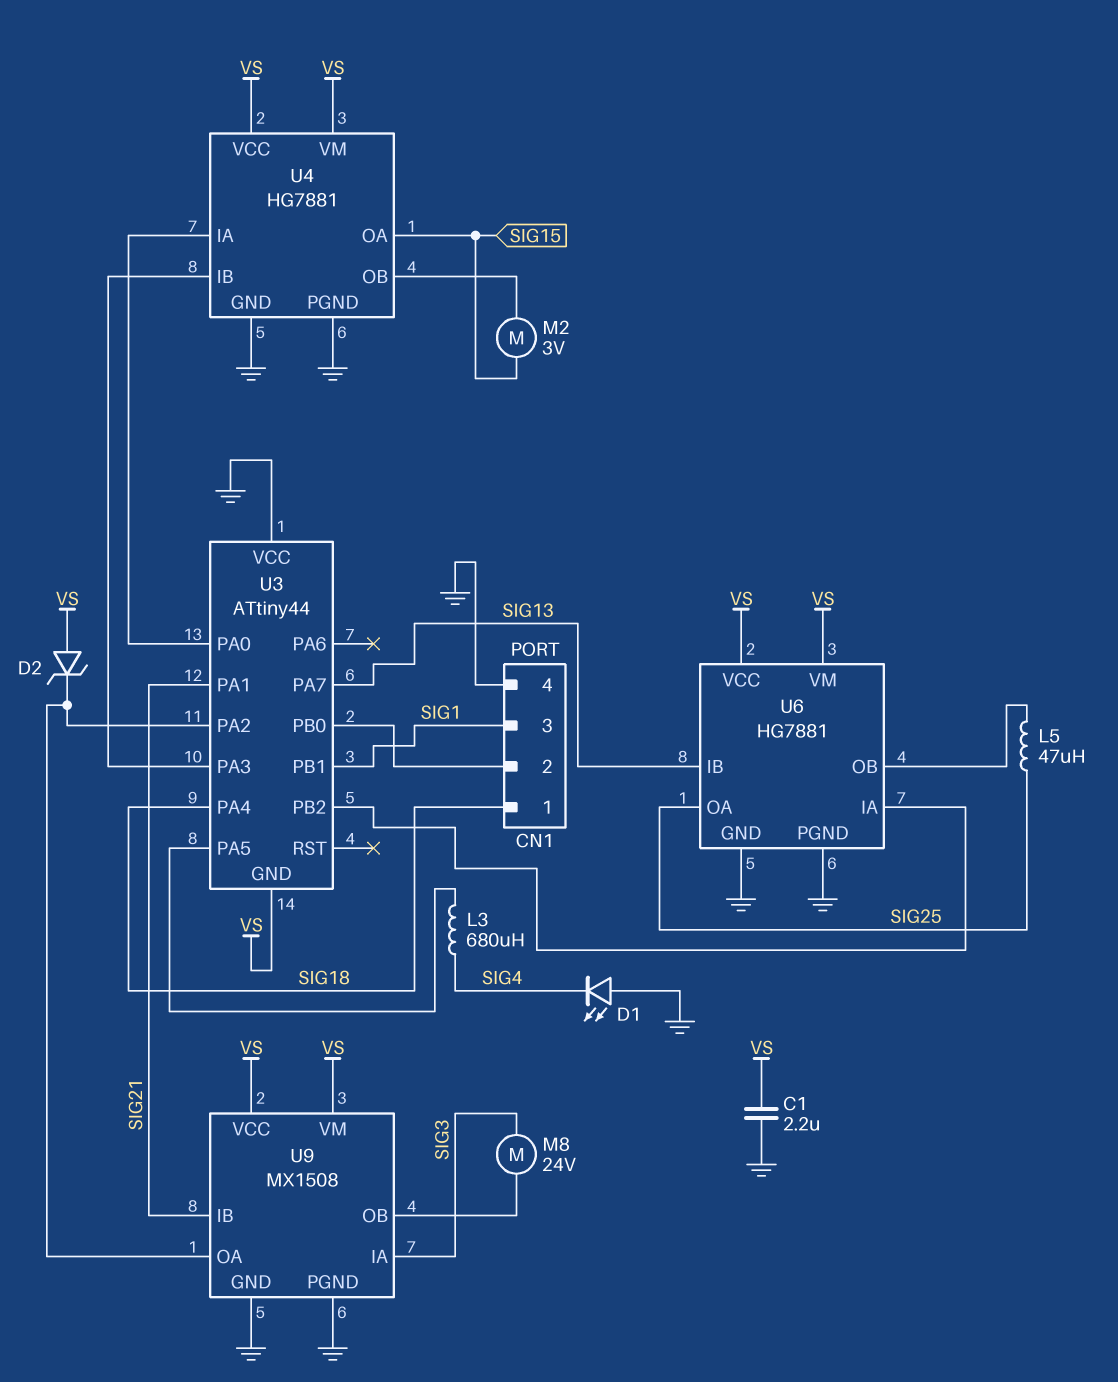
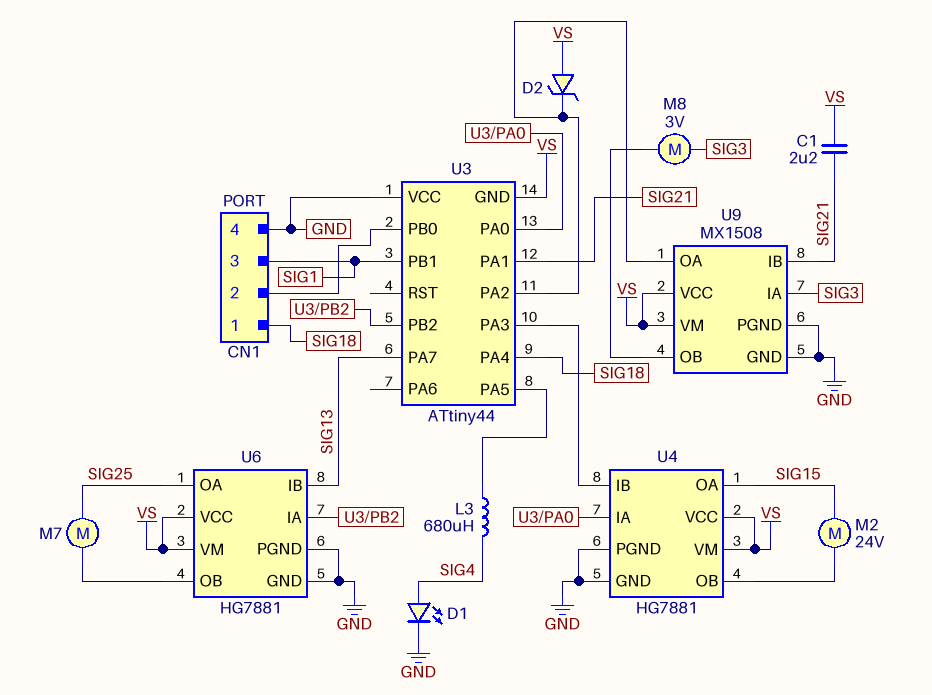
C1: 2.2uF (GND, VS) -> 2.2uF (SIG21, VS)
D1: LED (A GND, K SIG4) -> LED (A SIG4, K GND)
L5: 47uH (SIG25, U6/OB) -> none
M2: motor 3V (SIG15, U4/OB) -> motor 24V (SIG15, U4/OB)
M7: none -> motor (SIG25, U6/OB)
M8: motor 24V (SIG3, U9/OB) -> motor 3V (SIG3, U9/OB)

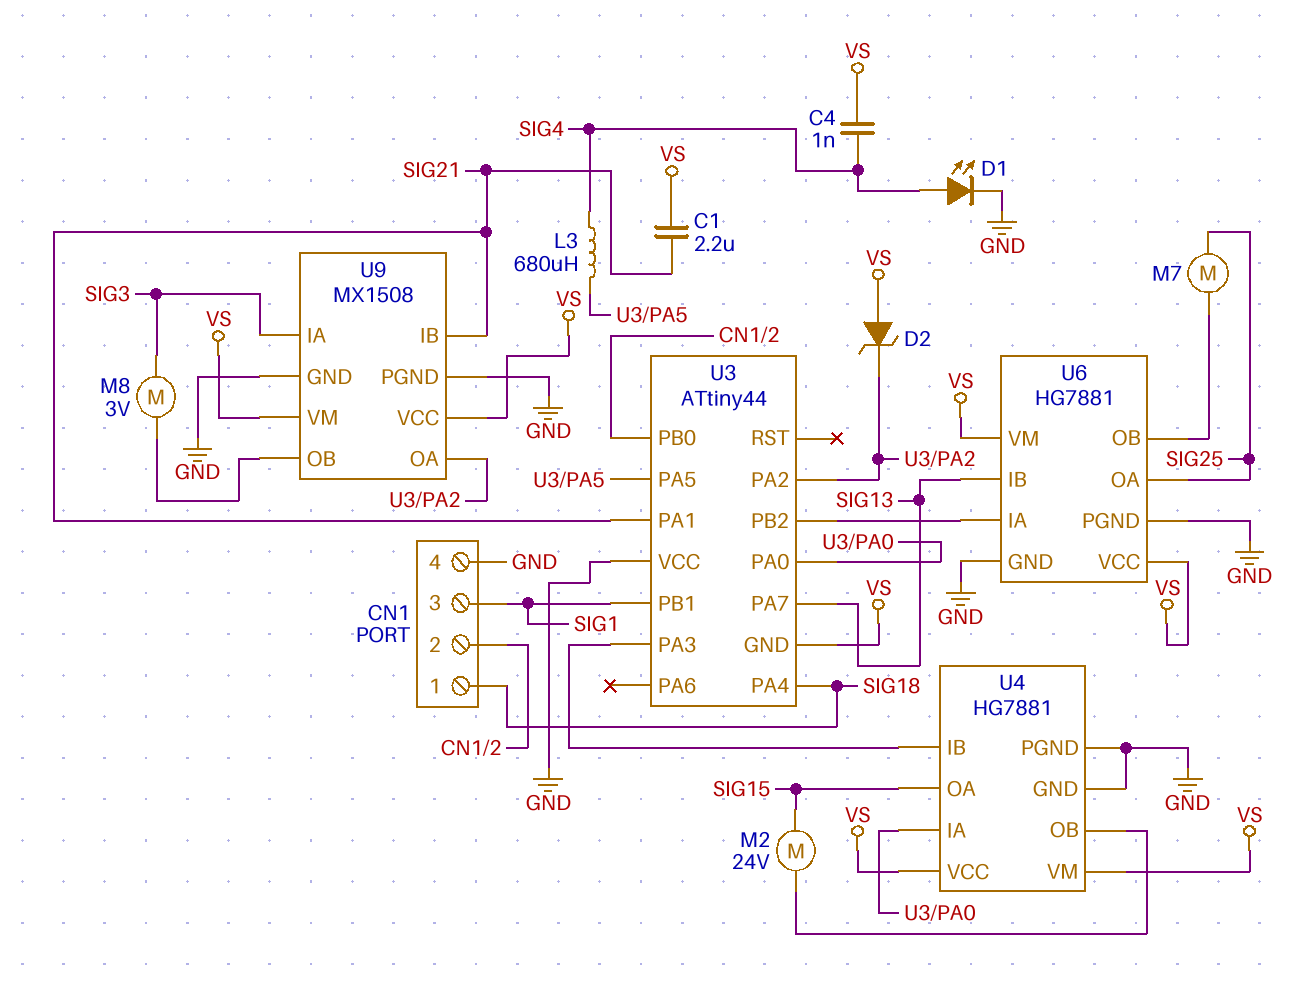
C4: none -> 1nF (SIG4, VS)

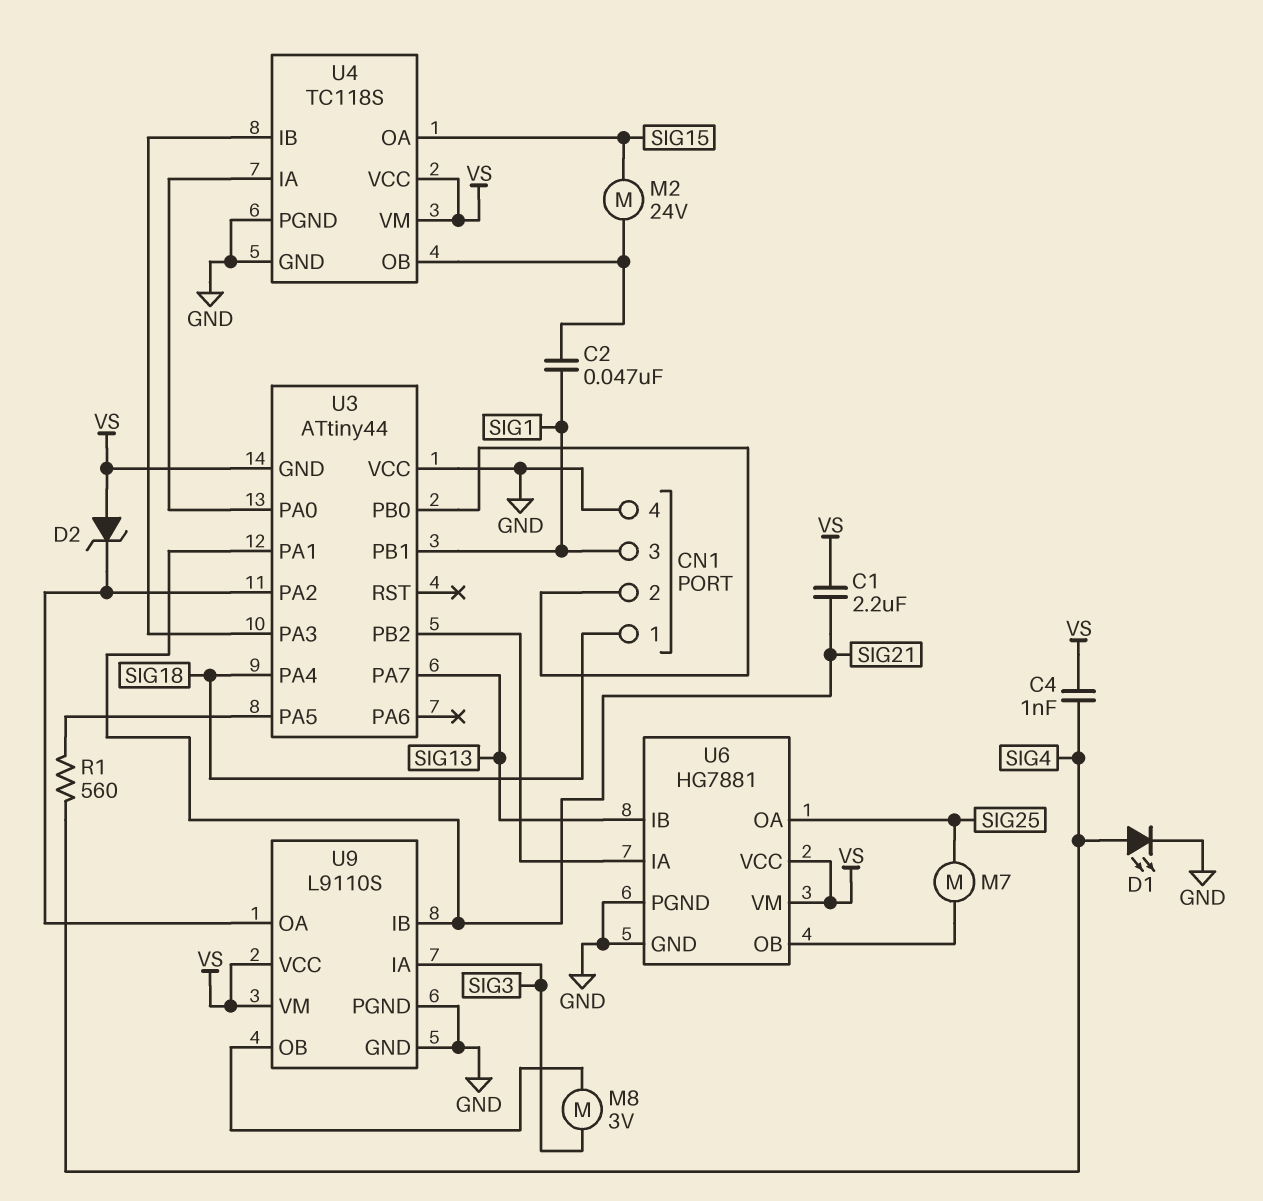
C2: none -> 47nF (SIG1, U4/OB)
L3: 680uH (SIG4, U3/PA5) -> none
R1: none -> 560 (SIG4, U3/PA5)
U4: HG7881 -> TC118S
U9: MX1508 -> L9110S

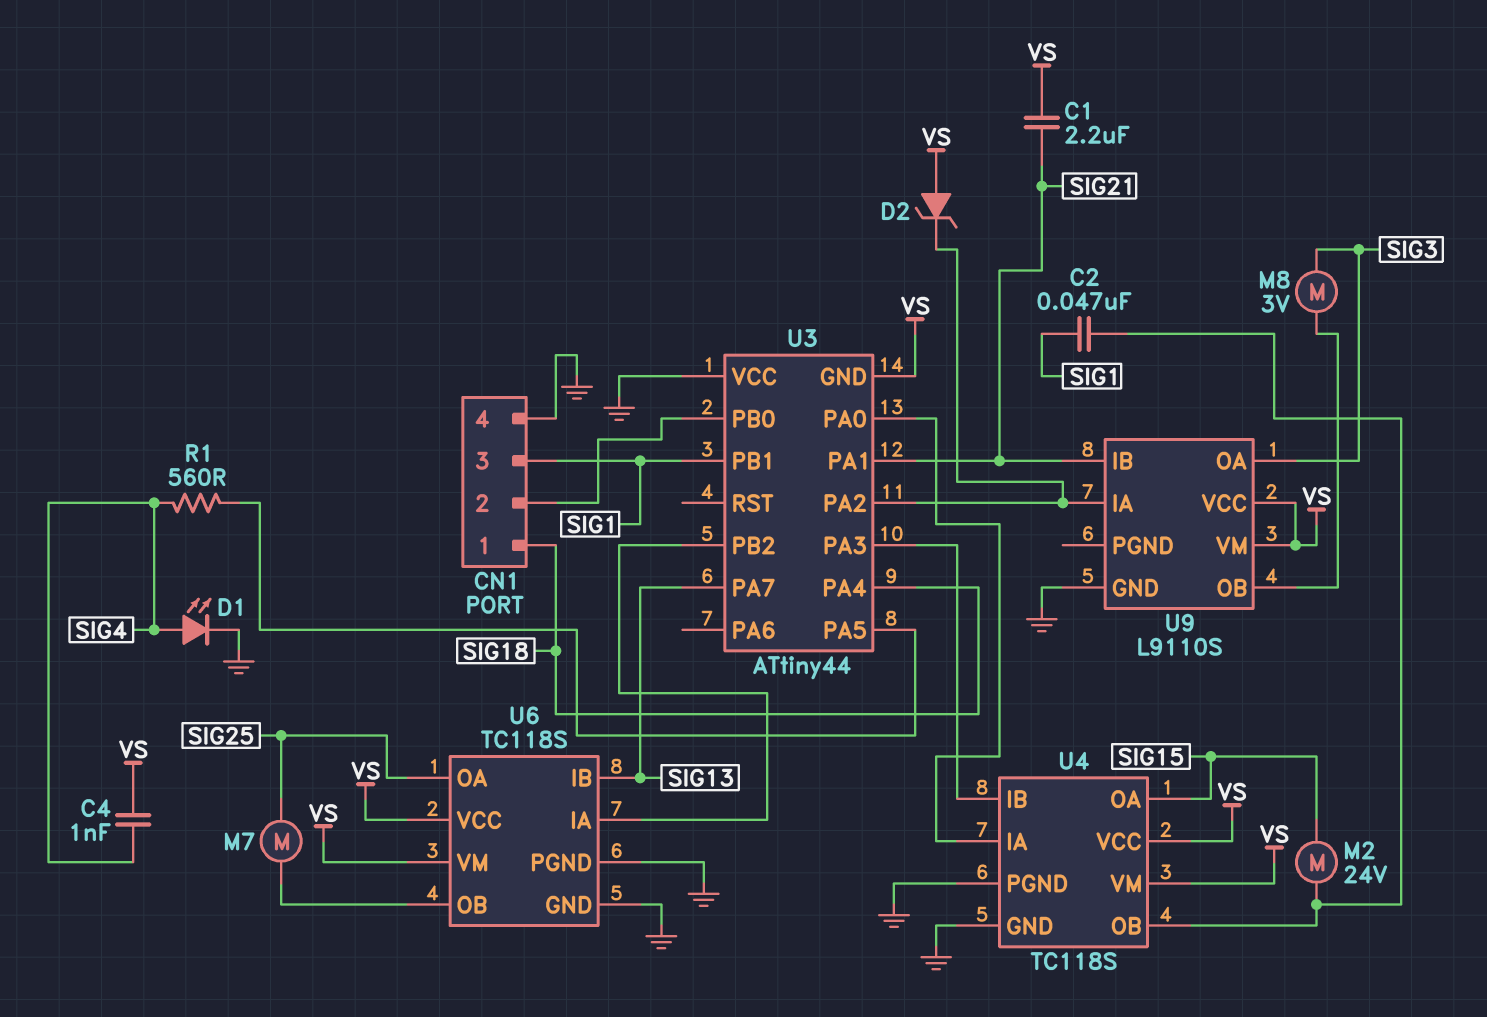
U6: HG7881 -> TC118S
U9 pin IA: SIG3 -> U3/PA2
U9 pin OA: U3/PA2 -> SIG3
U9 pin PGND: GND -> none

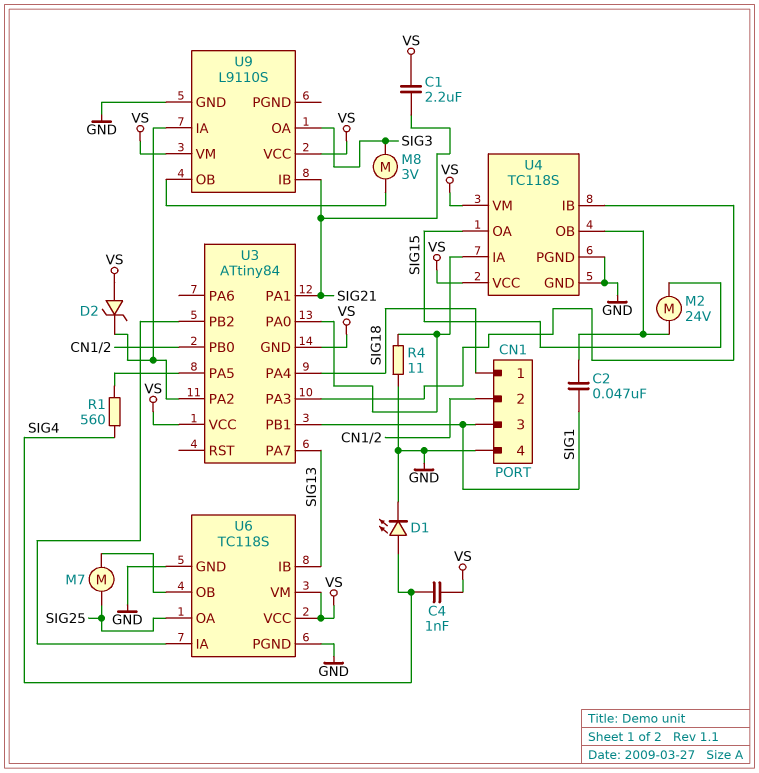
R4: none -> 11 (GND, U3/PA0)
U3: ATtiny44 -> ATtiny84
U3 pin VCC: GND -> VS

